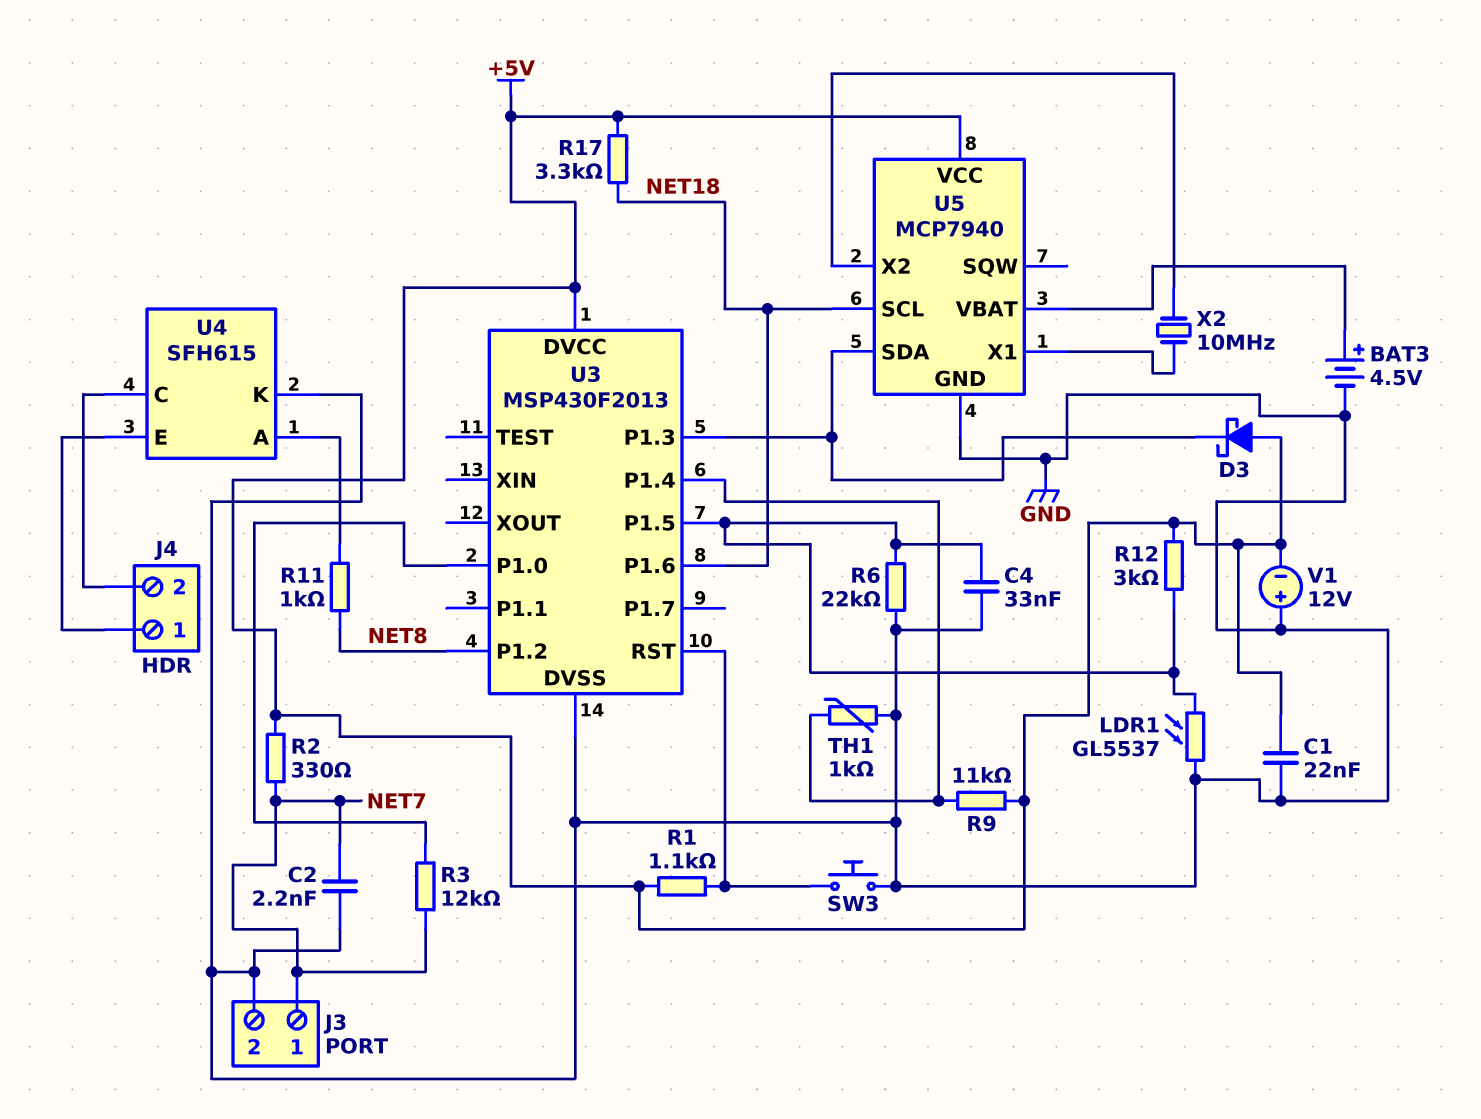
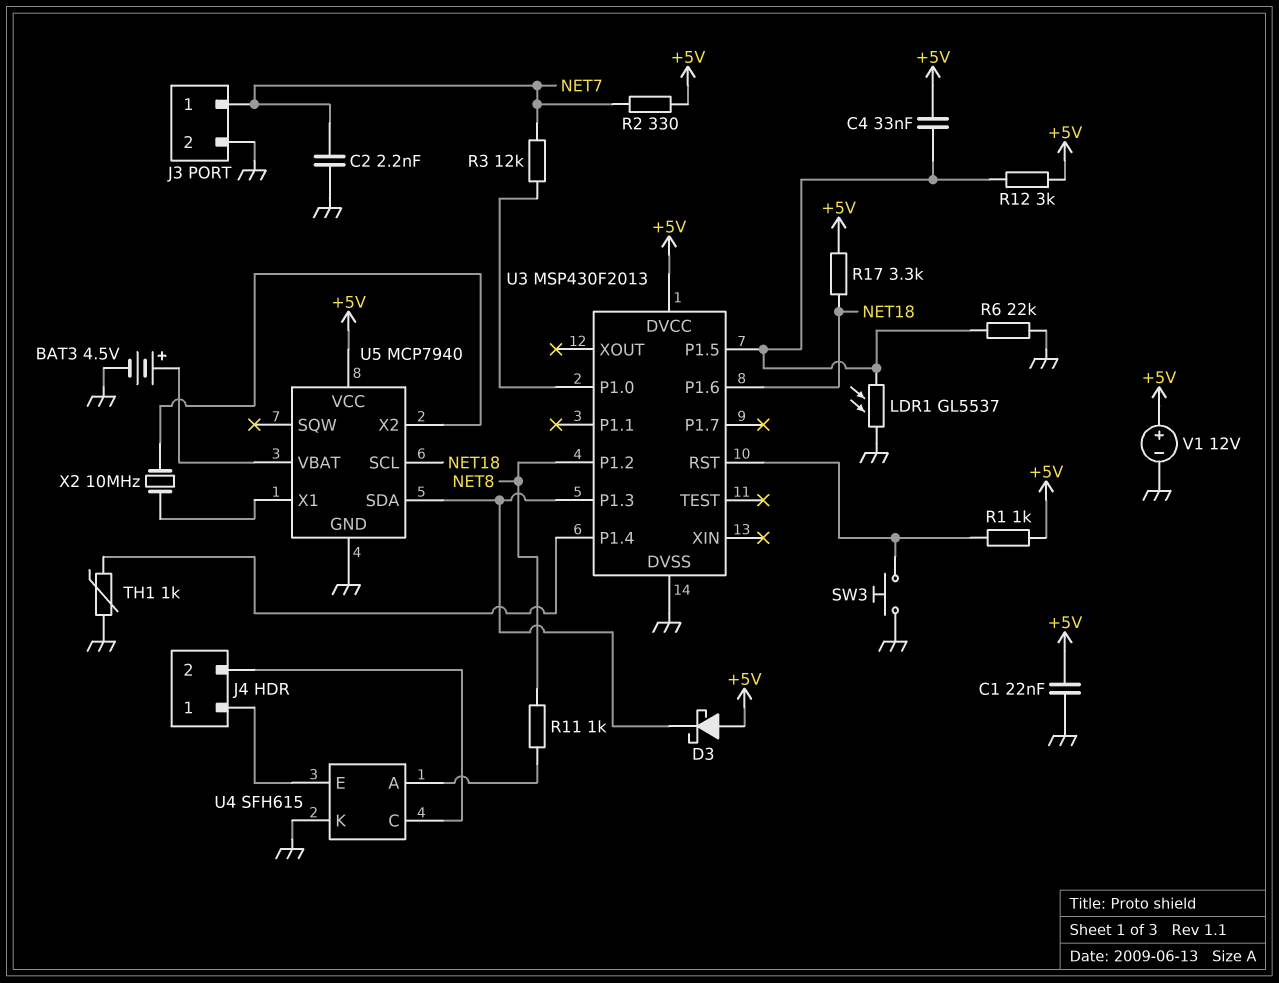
C4: 33nF (GND, U3/P1.5) -> 33nF (+5V, U3/P1.5)
R1: 1.1k (+5V, U3/RST) -> 1k (+5V, U3/RST)
R9: 11k (+5V, U3/P1.4) -> none
V1: 12V (plus GND, minus +5V) -> 12V (plus +5V, minus GND)

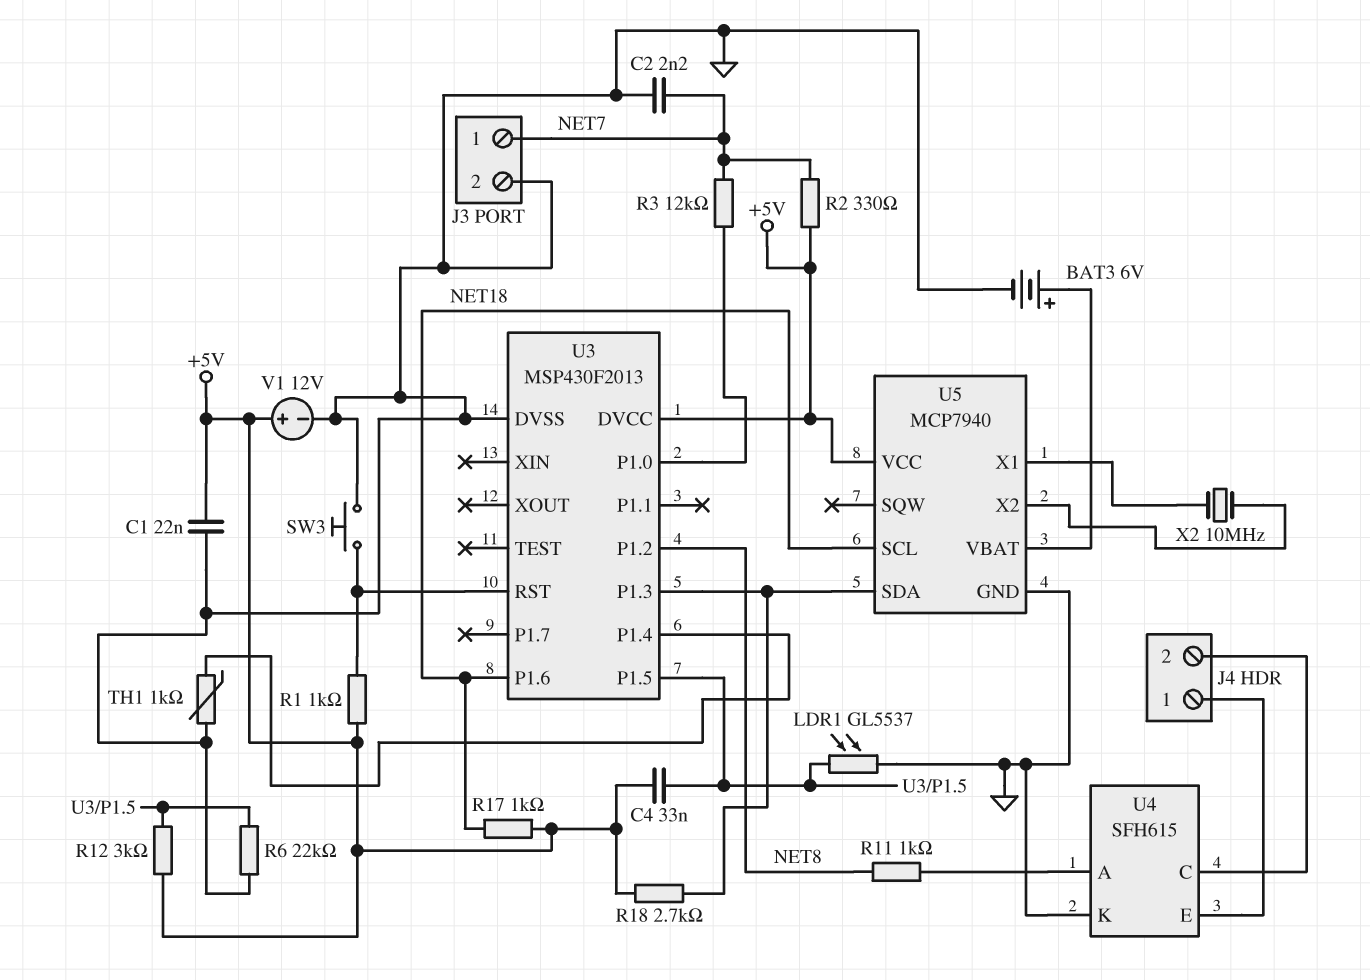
BAT3: 4.5V (plus U5/VBAT, minus GND) -> 6V (plus U5/VBAT, minus GND)
D3: schottky (A +5V, K U3/P1.3) -> none
R17: 3.3k (+5V, NET18) -> 1k (+5V, NET18)
R18: none -> 2.7k (+5V, U3/P1.3)

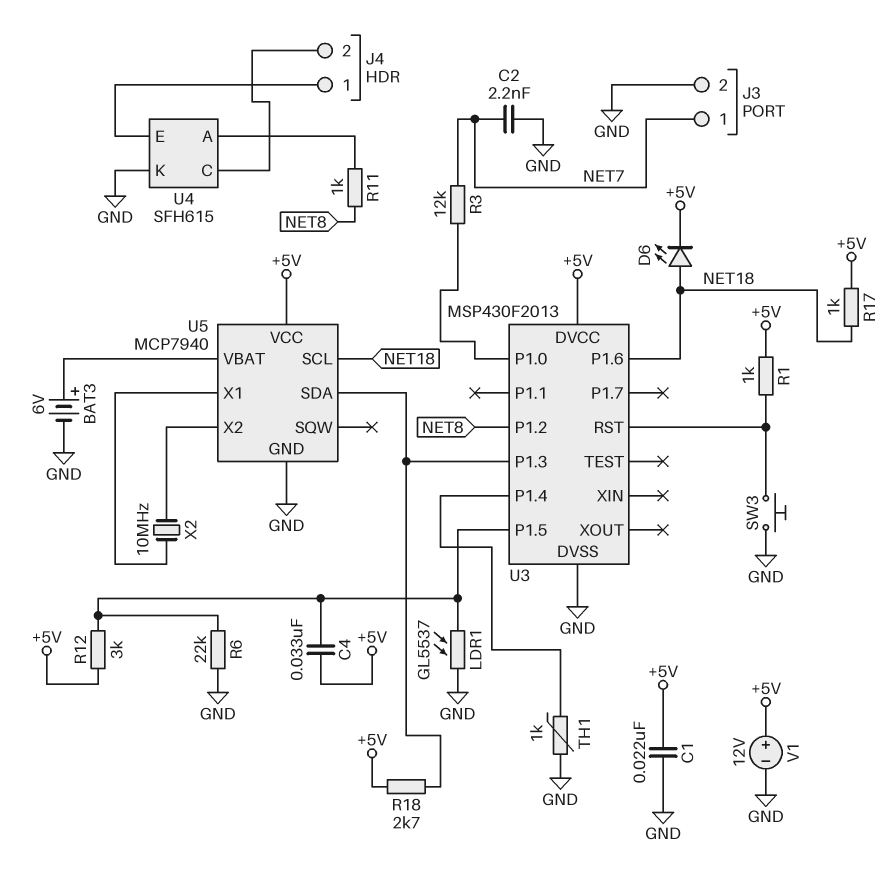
D6: none -> LED (A NET18, K +5V)
R2: 330 (+5V, NET7) -> none

